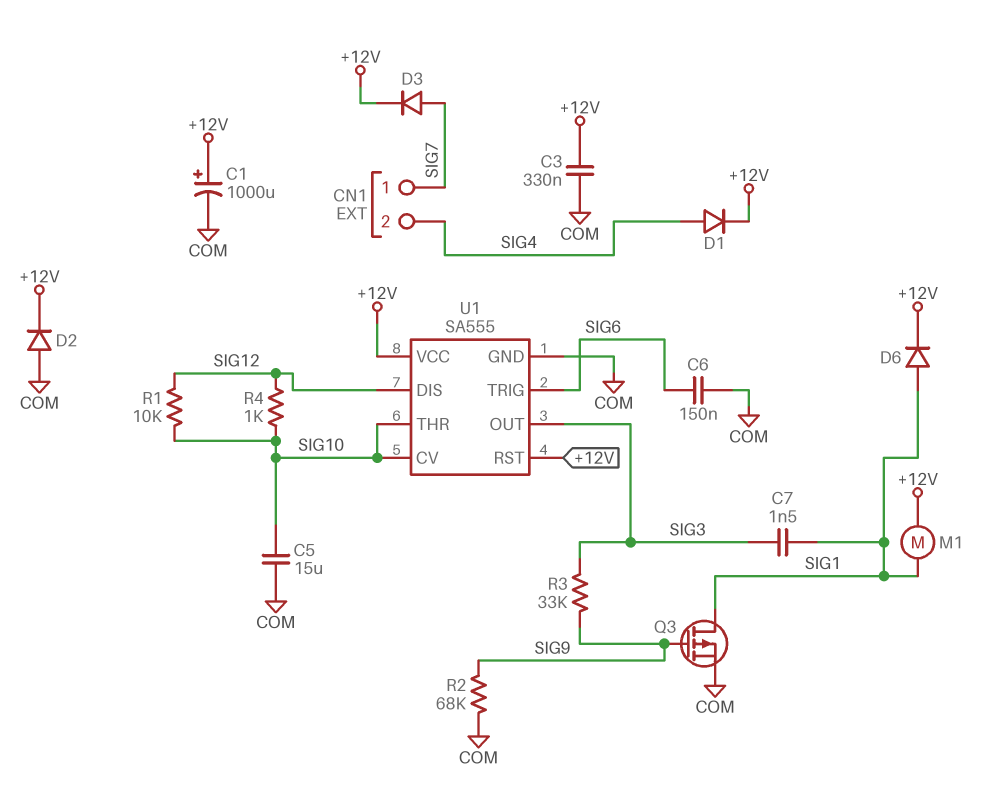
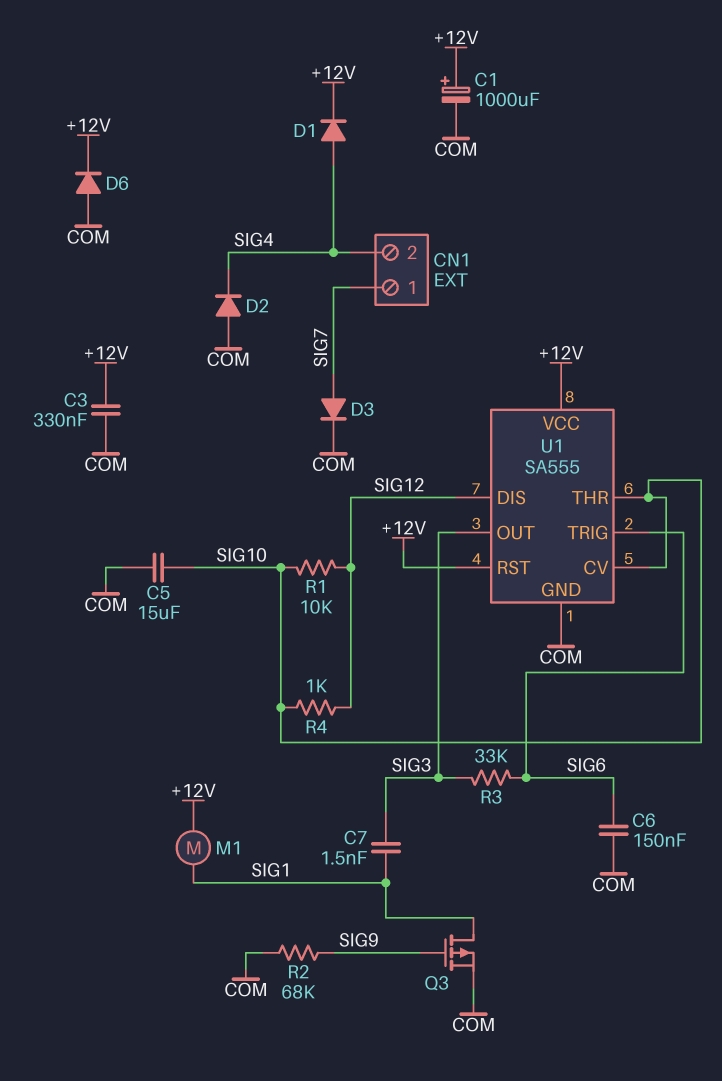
D2: diode (A COM, K +12V) -> diode (A COM, K SIG4)
D3: diode (A SIG7, K +12V) -> diode (A SIG7, K COM)
D6: diode (A SIG1, K +12V) -> diode (A COM, K +12V)
R3: 33k (SIG3, SIG9) -> 33k (SIG3, SIG6)

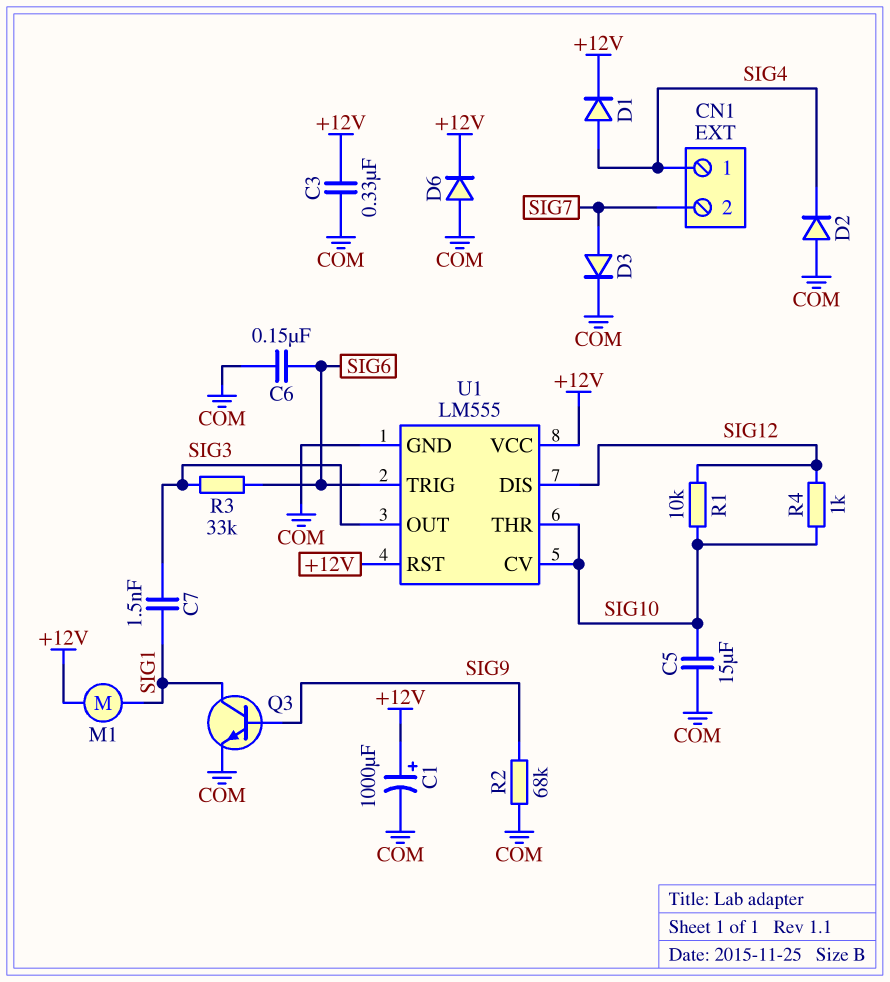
CN1 pin 1: SIG7 -> SIG4
CN1 pin 2: SIG4 -> SIG7
Q3: PMOS (G SIG9, D SIG1, S COM) -> NPN (B SIG9, C SIG1, E COM)
U1: SA555 -> LM555

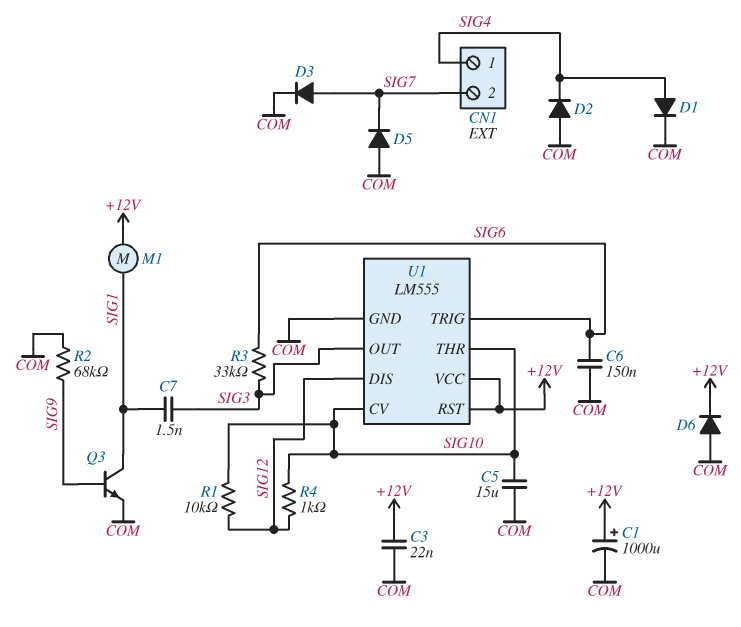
C3: 330nF (+12V, COM) -> 22nF (+12V, COM)
D1: diode (A SIG4, K +12V) -> diode (A SIG4, K COM)
D5: none -> diode (A COM, K SIG7)

